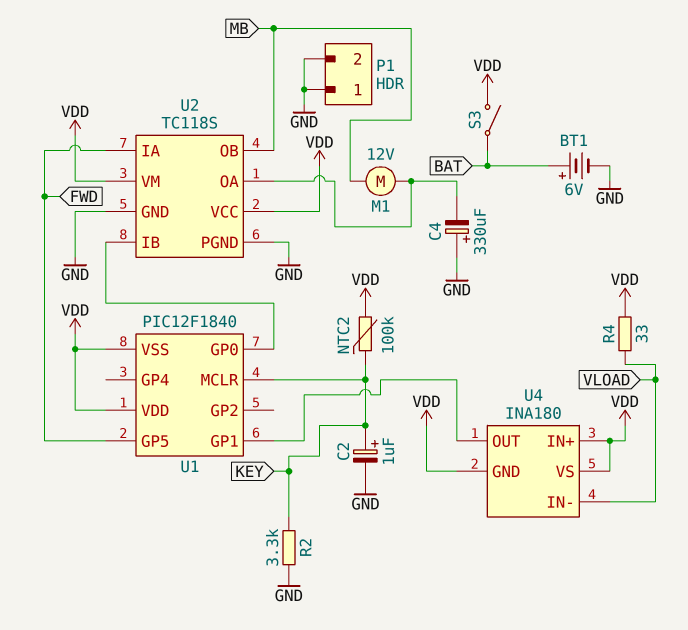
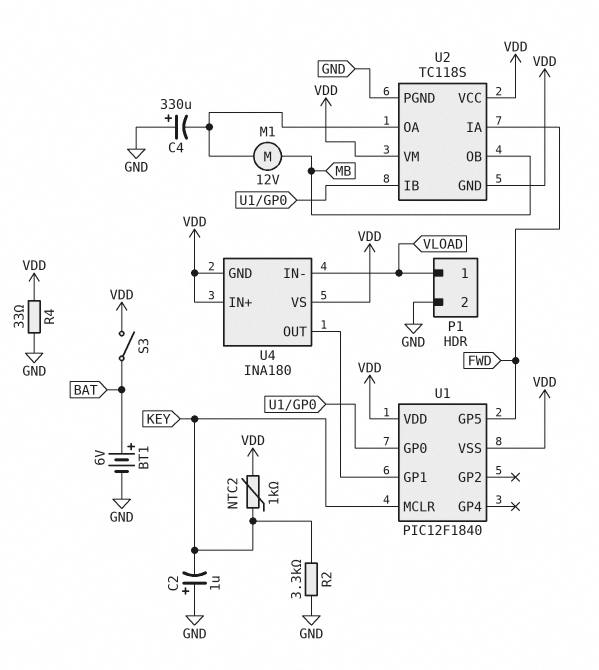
C2: 1uF (plus KEY, minus GND) -> 1uF (plus GND, minus KEY)
NTC2: 100k (KEY, VDD) -> 1k (KEY, VDD)
P1 pin 1: GND -> VLOAD
R4: 33 (VDD, VLOAD) -> 33 (GND, VDD)
U2 pin GND: GND -> VDD

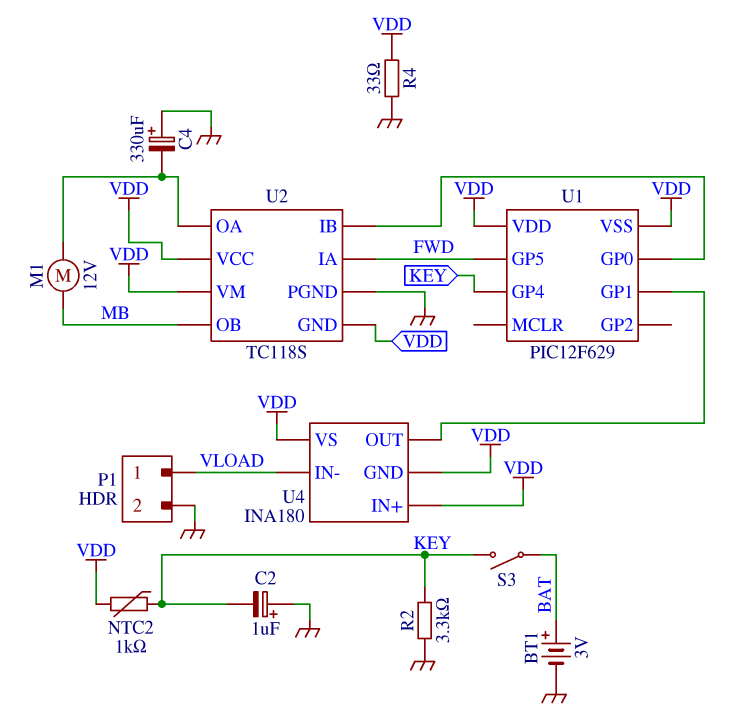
BT1: 6V (plus BAT, minus GND) -> 3V (plus BAT, minus GND)
S3: switch (BAT, VDD) -> switch (BAT, KEY)
U1: PIC12F1840 -> PIC12F629
U1 pin GP4: none -> KEY
U1 pin MCLR: KEY -> none

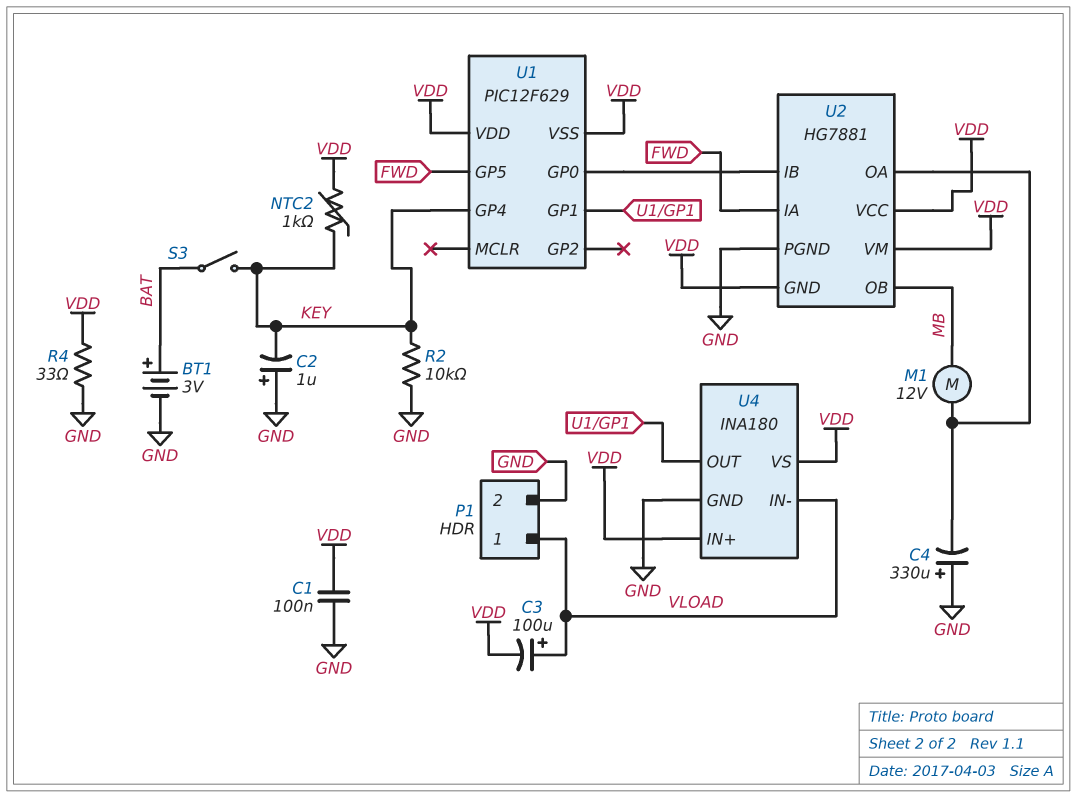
C1: none -> 100nF (GND, VDD)
C3: none -> 100uF (plus VLOAD, minus VDD)
R2: 3.3k (GND, KEY) -> 10k (GND, KEY)
U2: TC118S -> HG7881
U4 pin GND: VDD -> GND

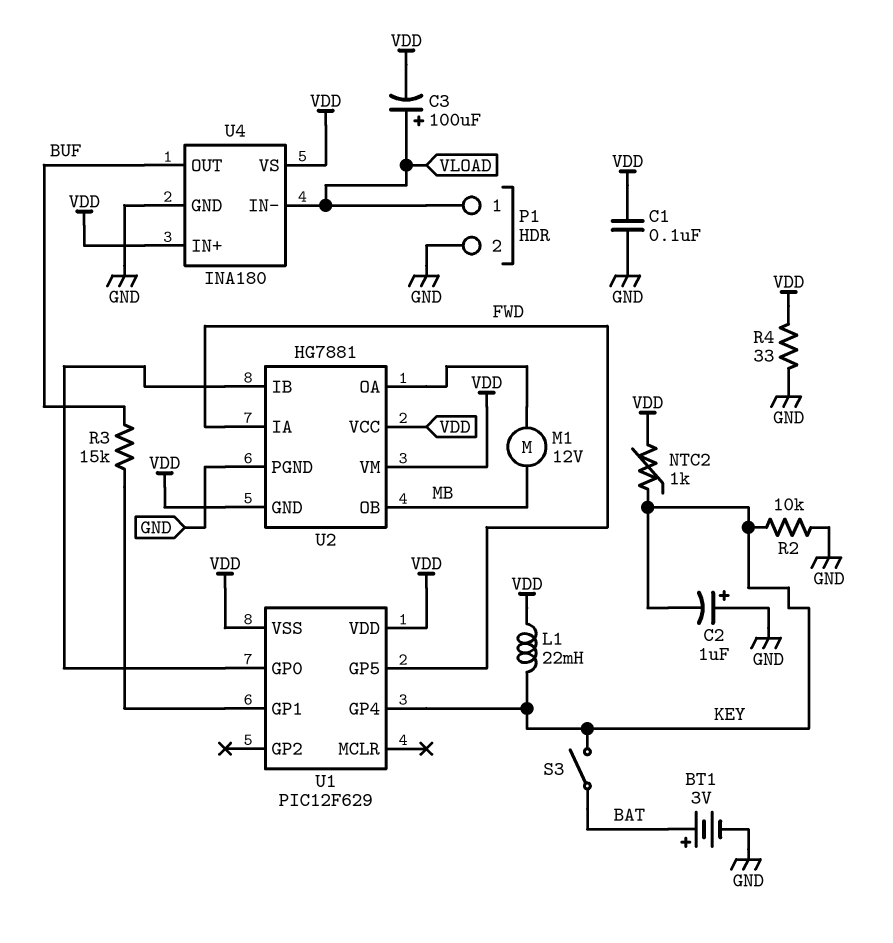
C4: 330uF (plus GND, minus U2/OA) -> none
L1: none -> 22mH (KEY, VDD)
R3: none -> 15k (BUF, U1/GP1)
U4 pin OUT: U1/GP1 -> BUF

